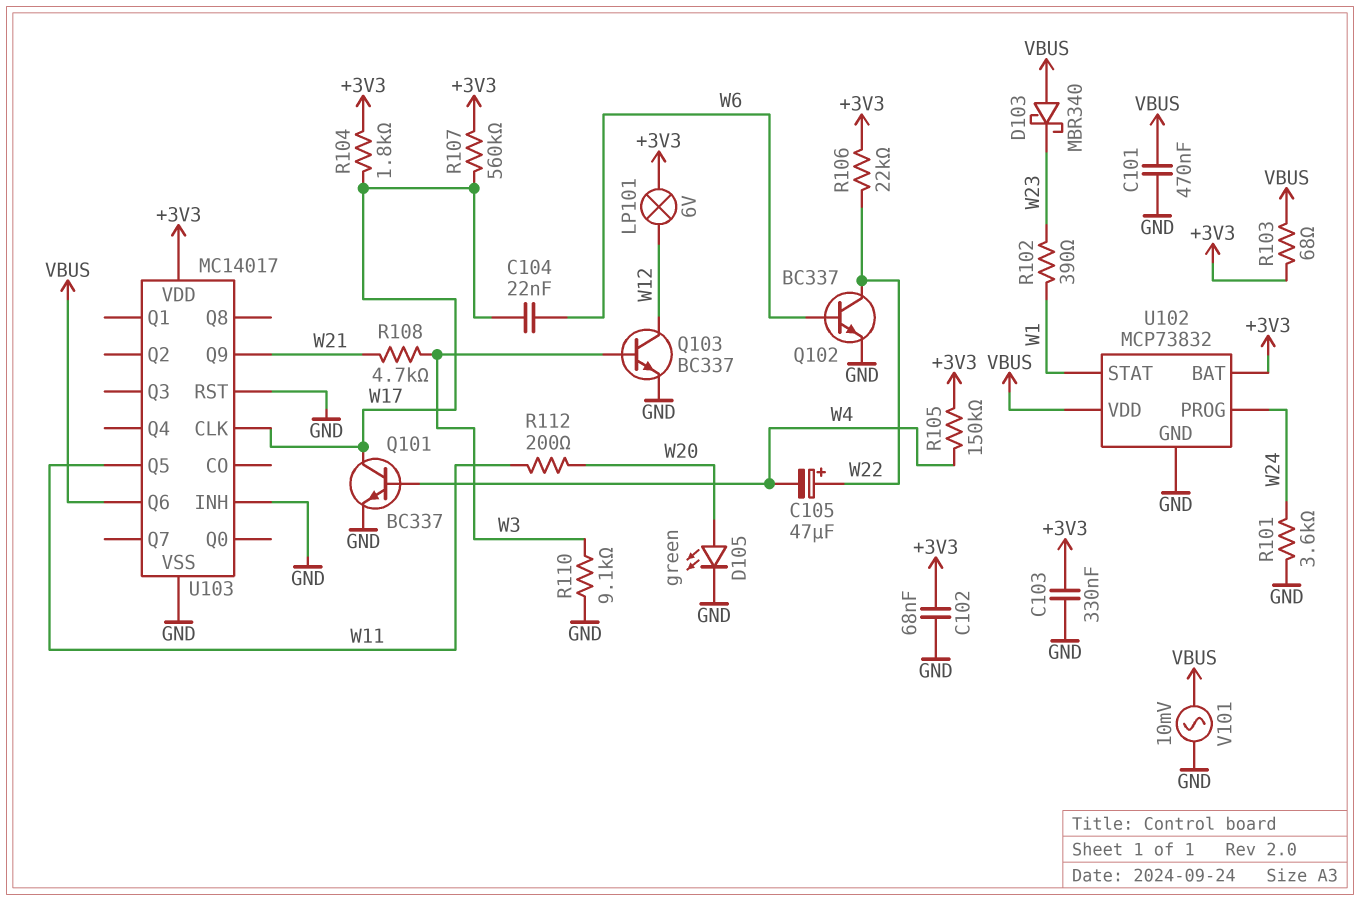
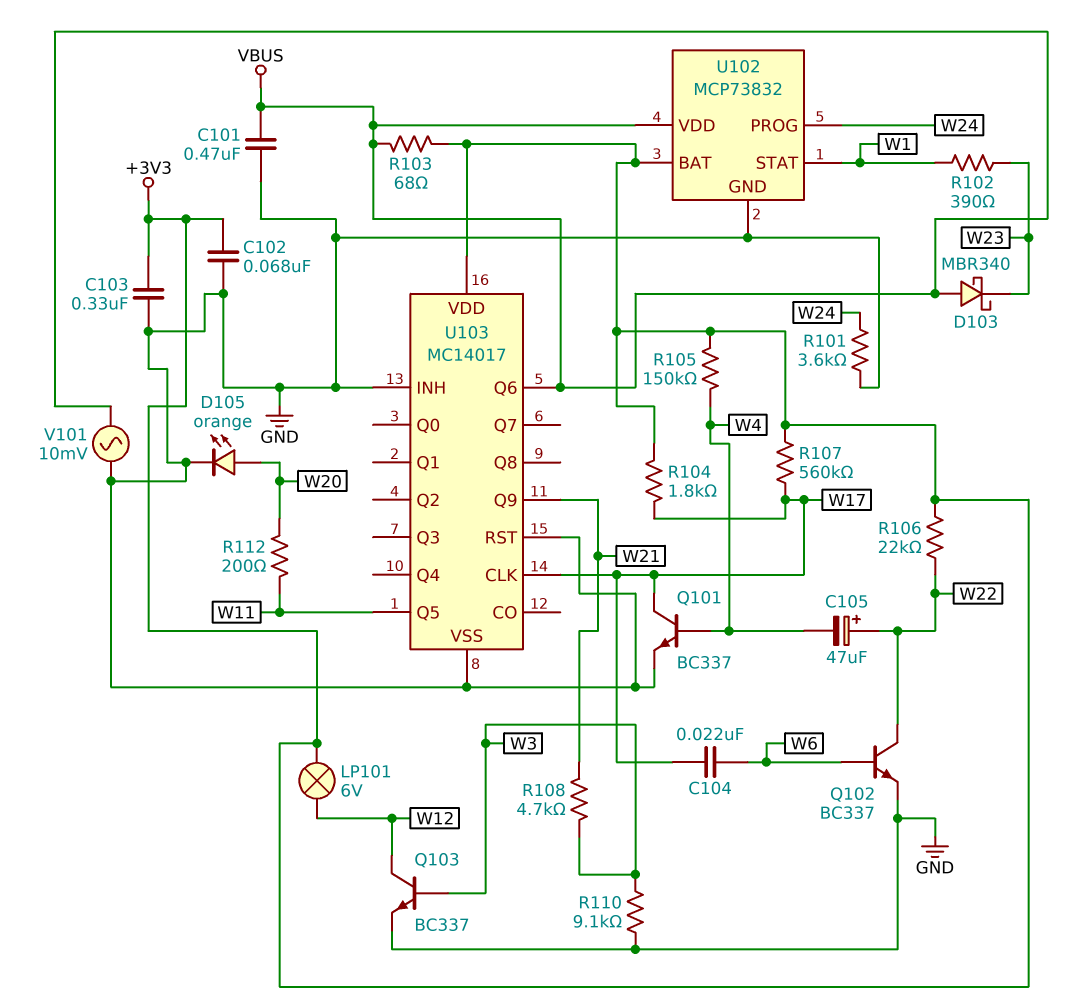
D105: LED green (A W20, K GND) -> LED orange (A W20, K GND)

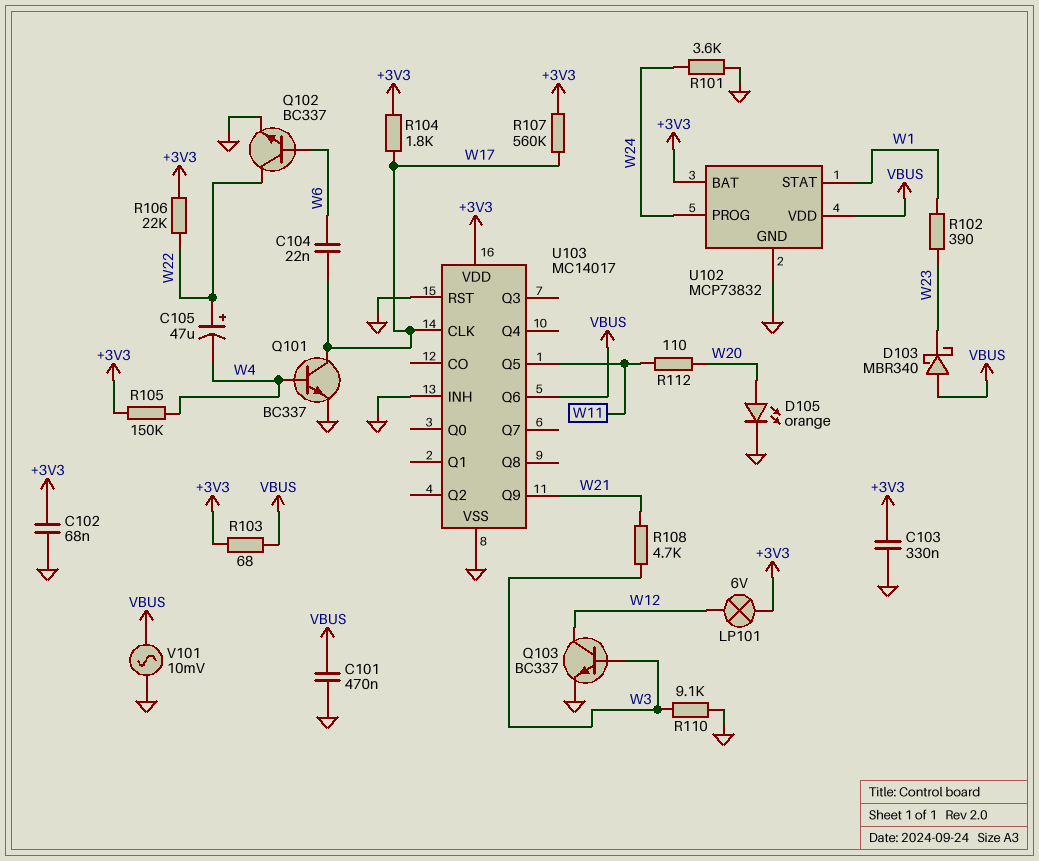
R112: 200 (W11, W20) -> 110 (W11, W20)

